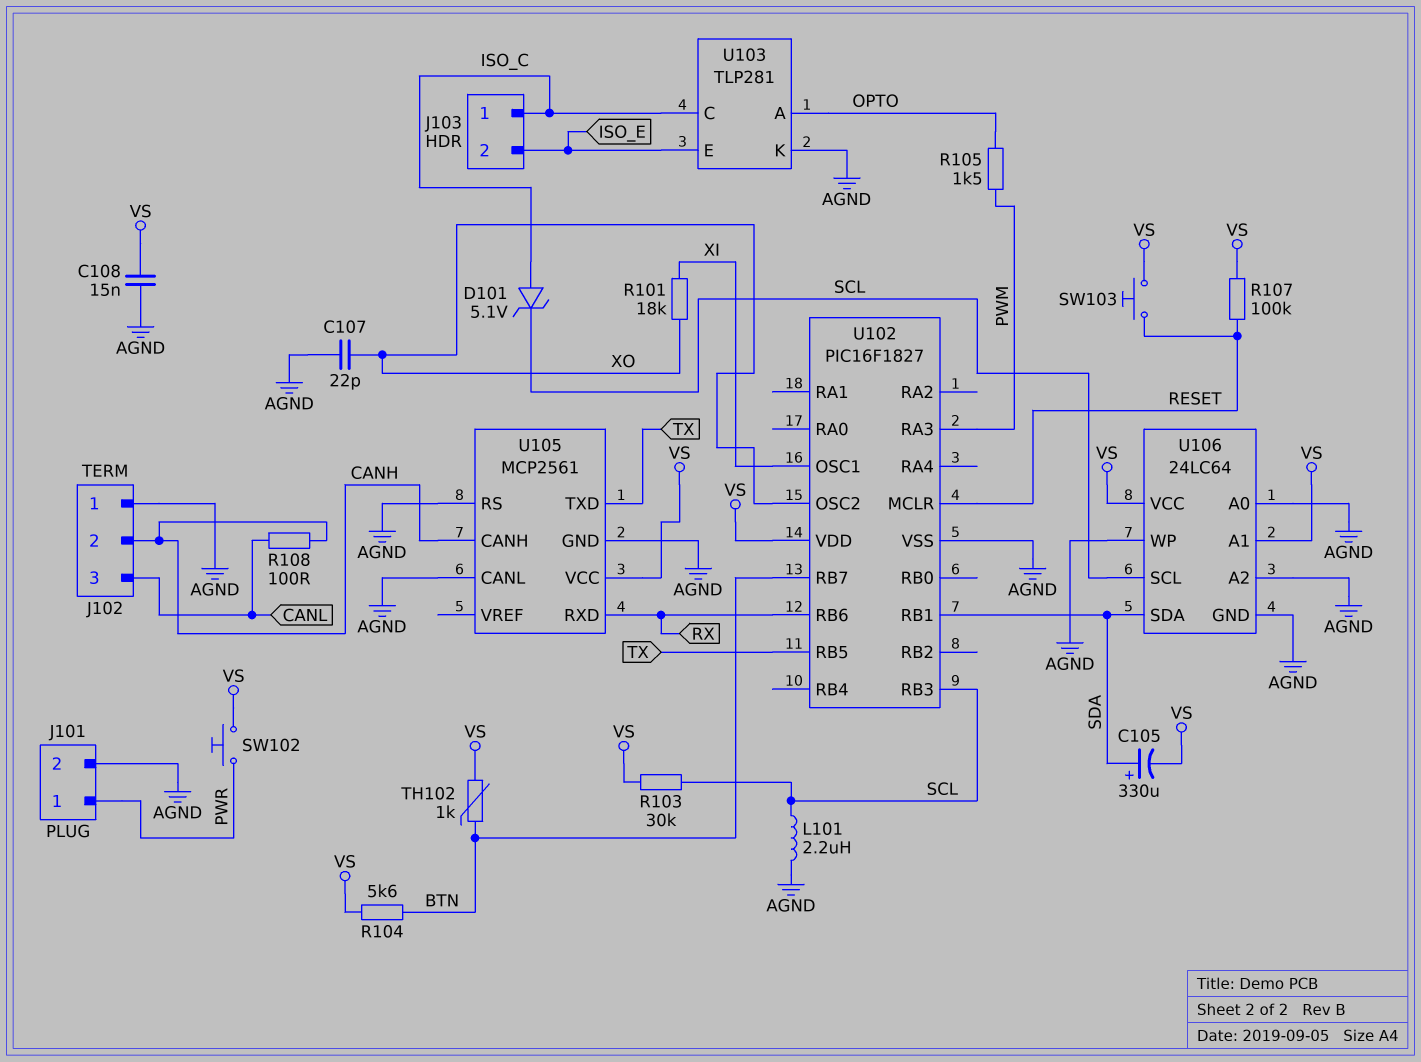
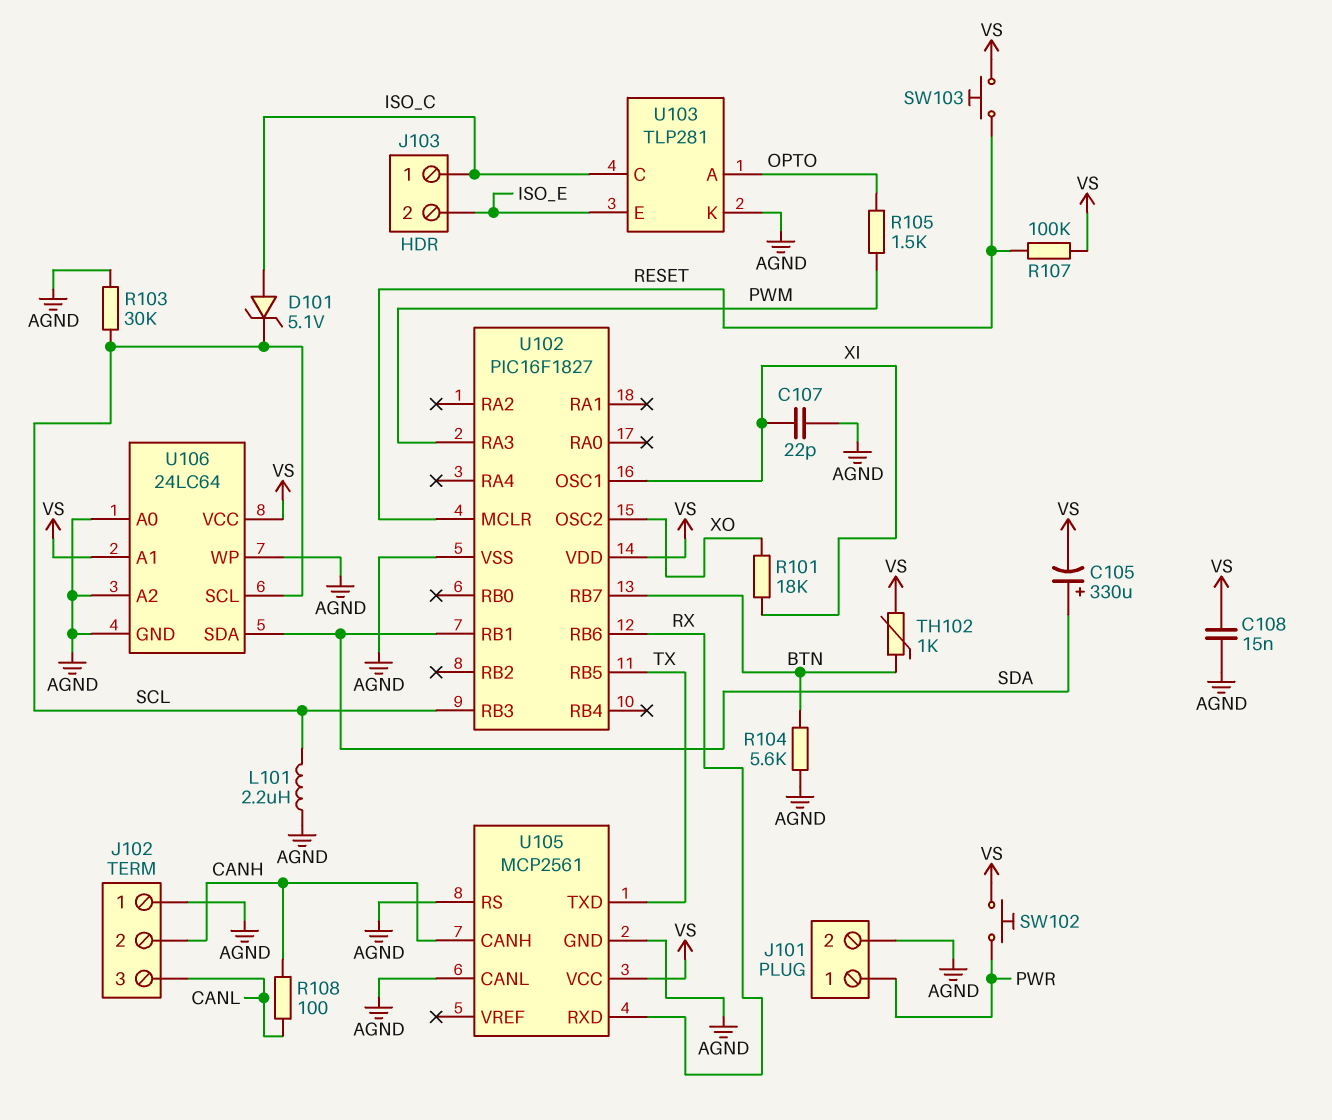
C107: 22pF (AGND, XO) -> 22pF (AGND, XI)
R103: 30k (SCL, VS) -> 30k (AGND, SCL)
R104: 5.6k (BTN, VS) -> 5.6k (AGND, BTN)

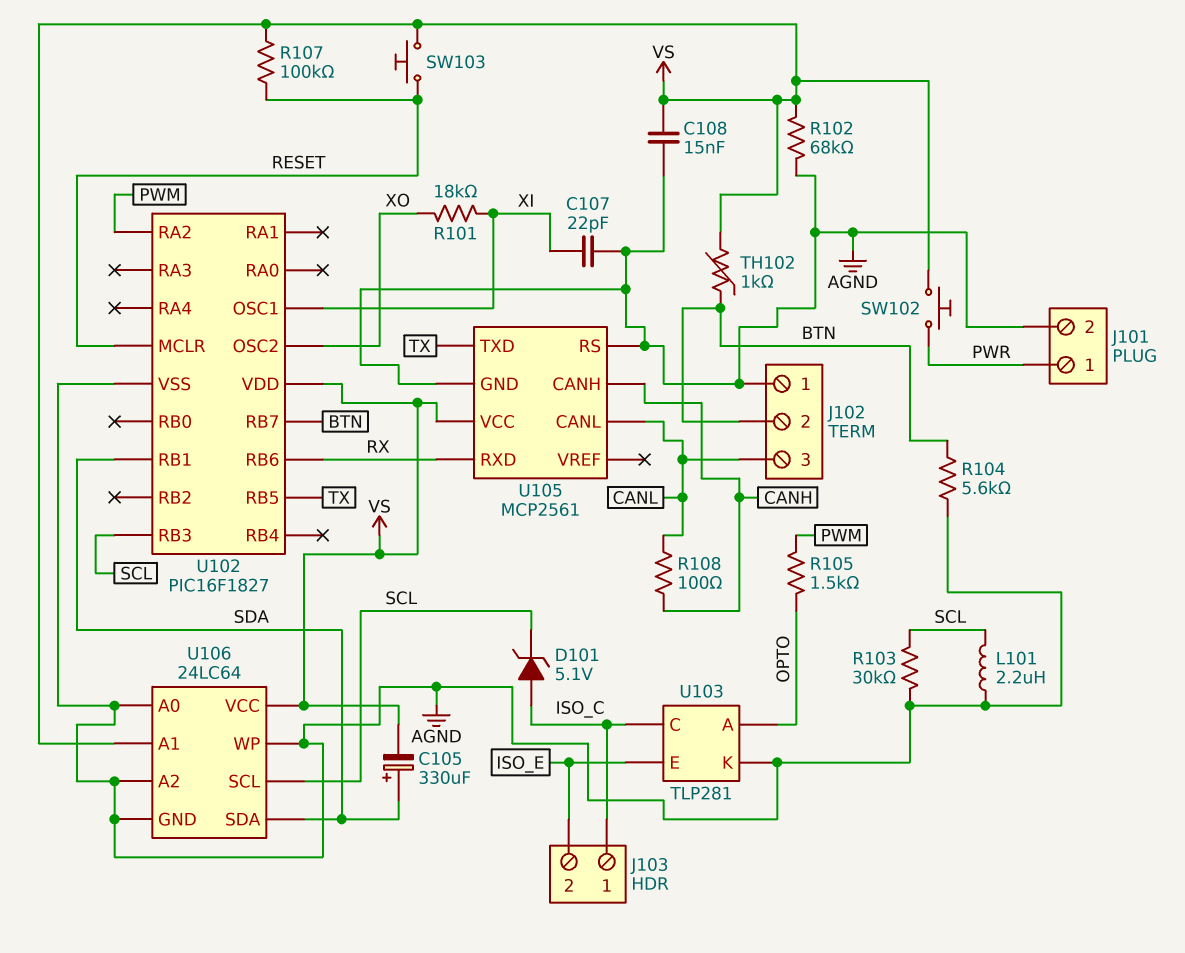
J102 pin 2: CANH -> BTN
R102: none -> 68k (AGND, VS)
U102 pin RA2: none -> PWM
U102 pin RA3: PWM -> none
U105 pin CANL: AGND -> CANL

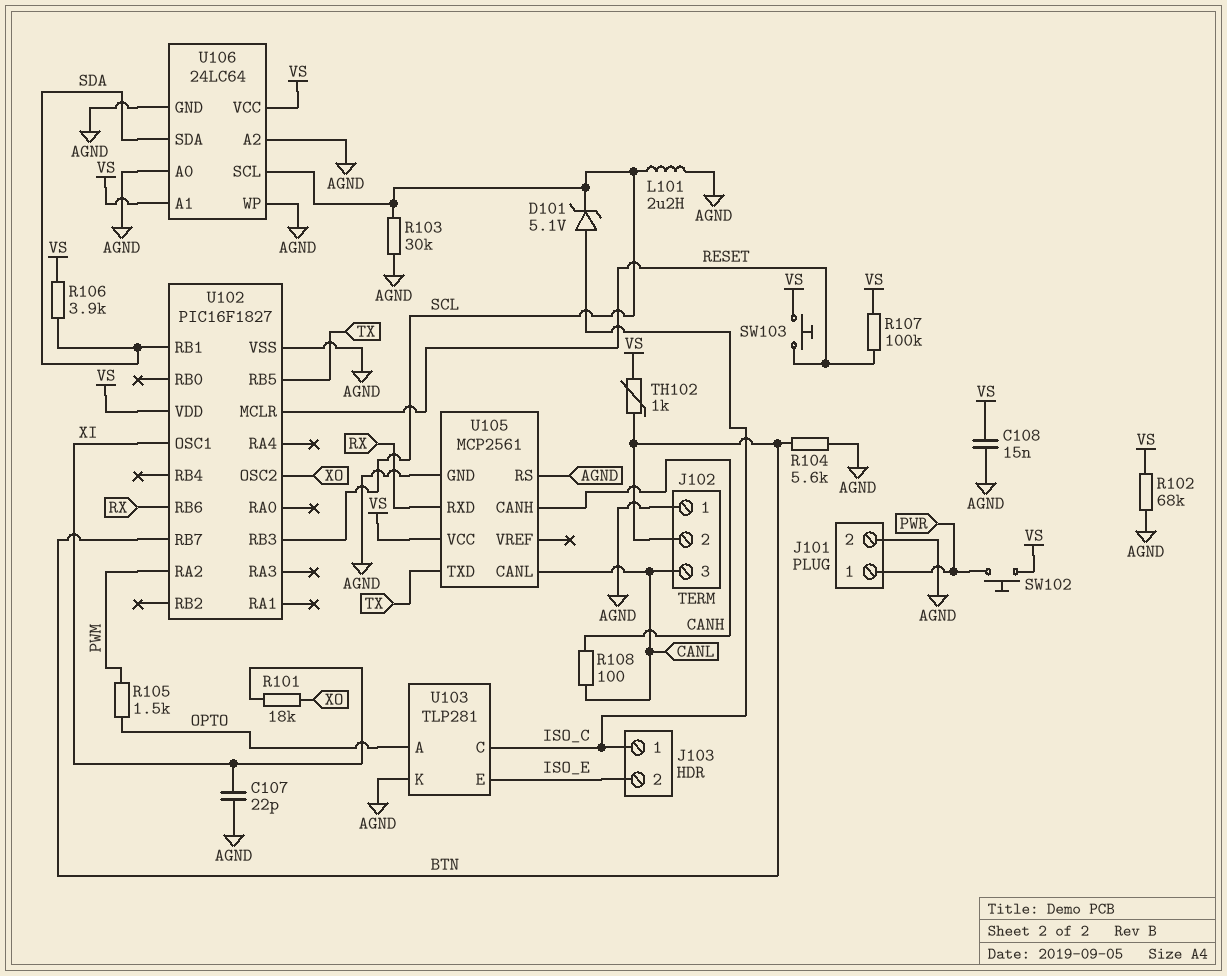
C105: 330uF (plus SDA, minus VS) -> none
R106: none -> 3.9k (SDA, VS)

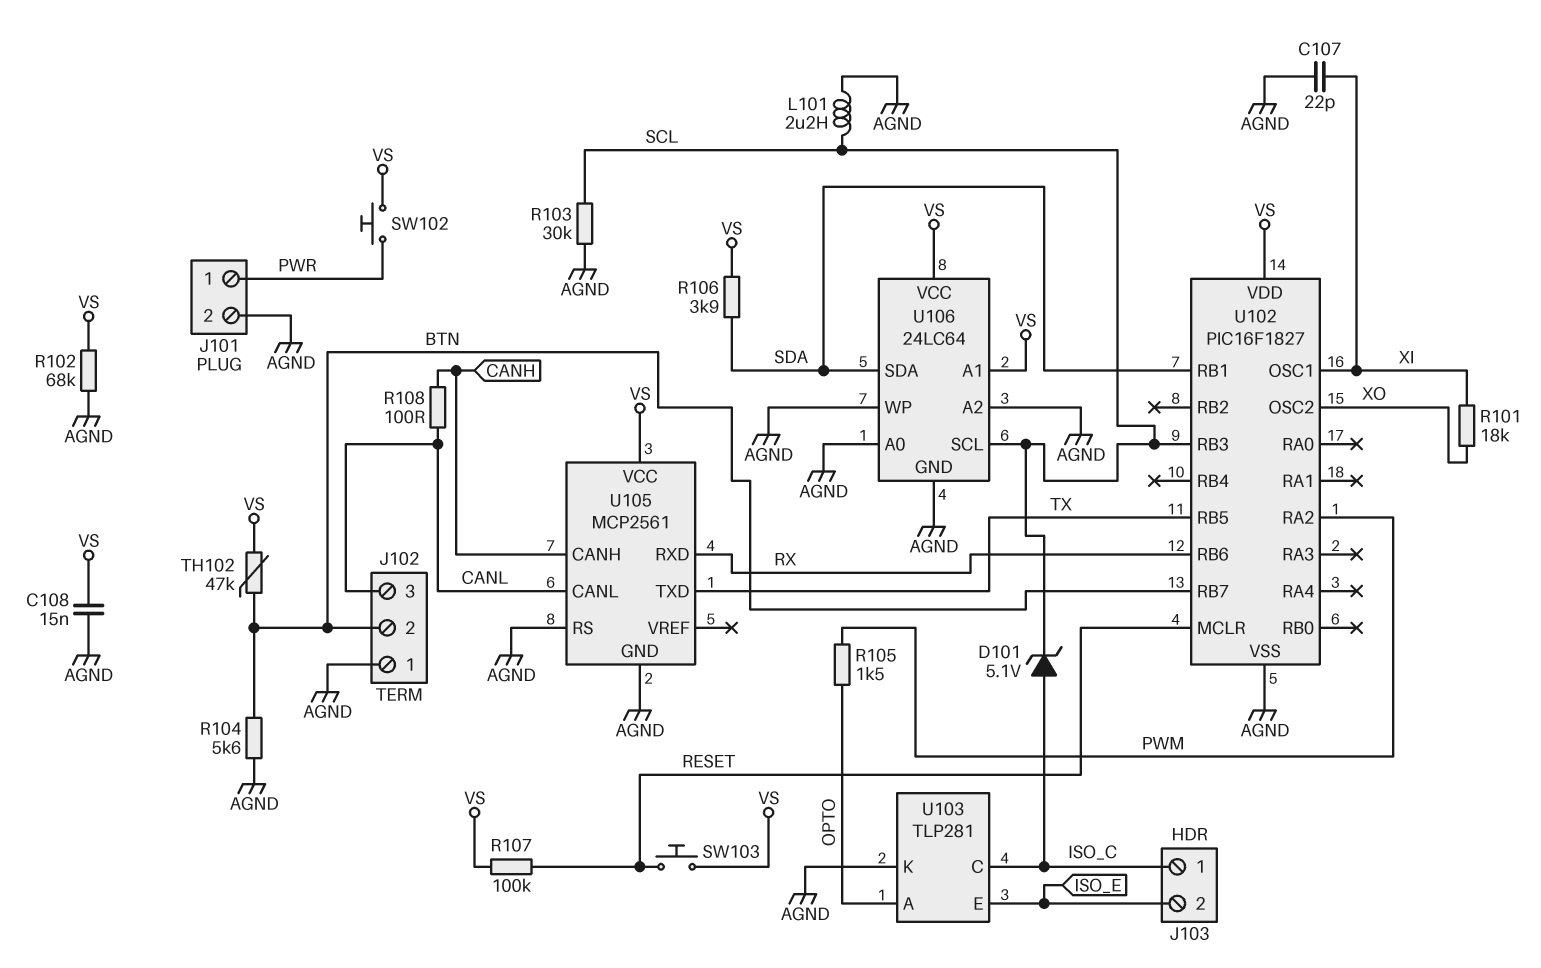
TH102: 1k (BTN, VS) -> 47k (BTN, VS)

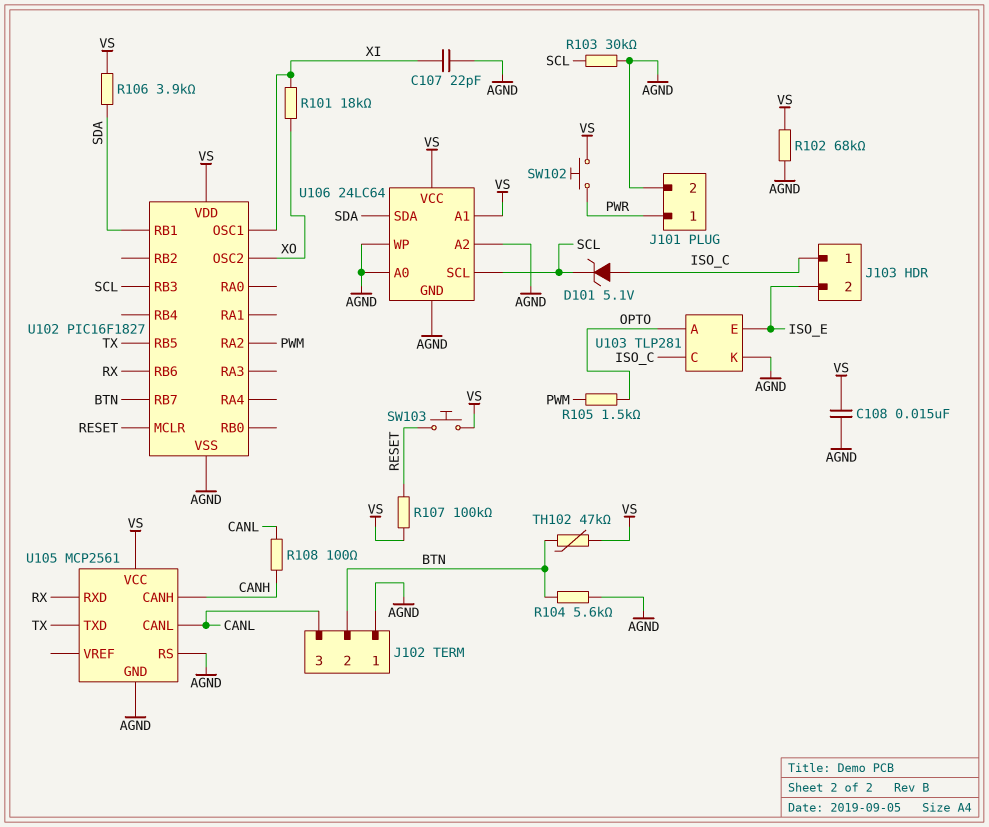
L101: 2.2uH (AGND, SCL) -> none

